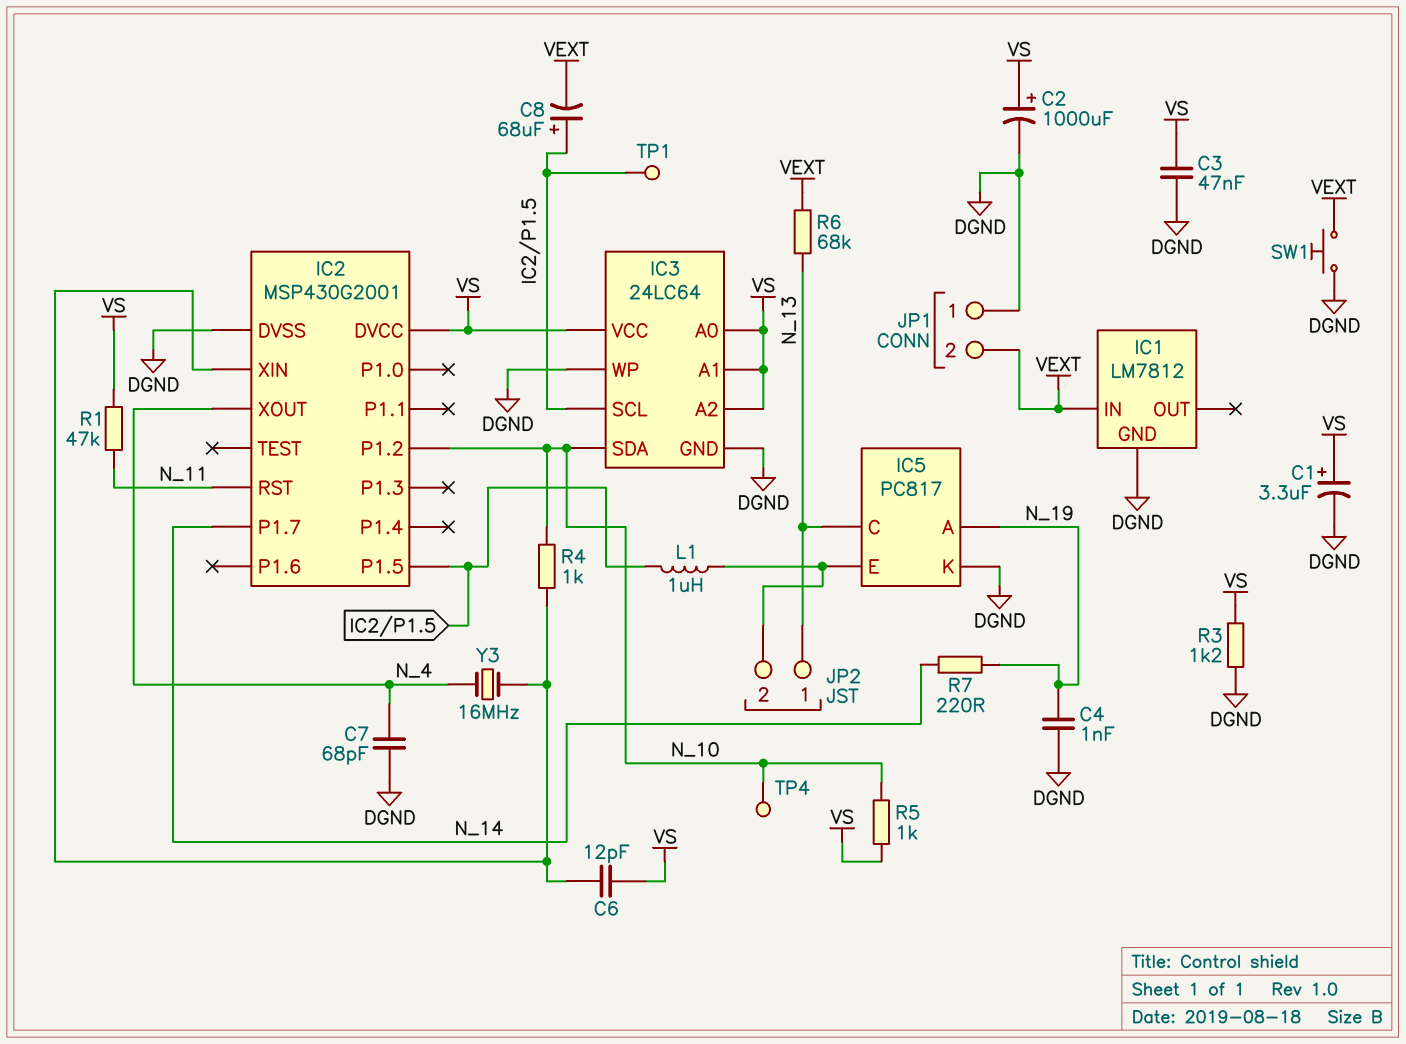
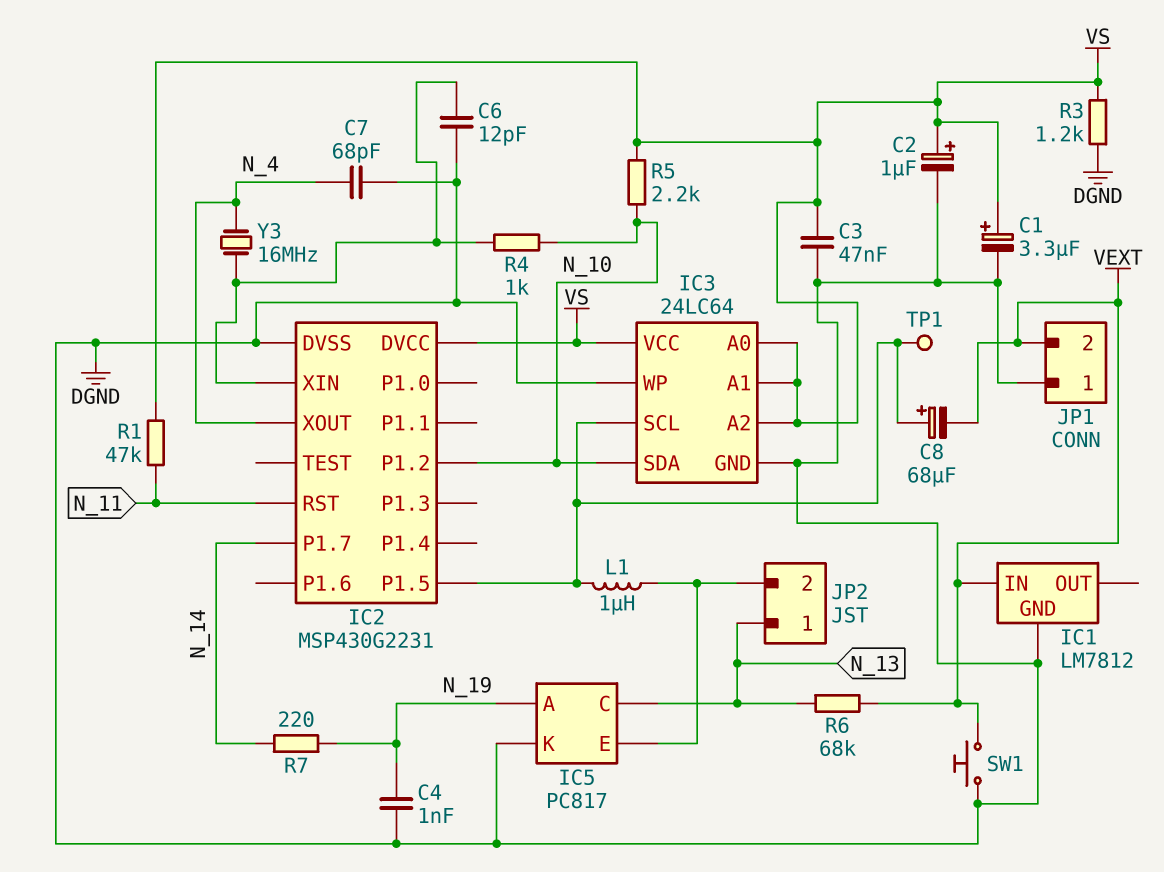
C2: 1000uF (plus VS, minus DGND) -> 1uF (plus VS, minus DGND)
C6: 12pF (IC2/XIN, VS) -> 12pF (DGND, IC2/XIN)
IC2: MSP430G2001 -> MSP430G2231
R5: 1k (N_10, VS) -> 2.2k (N_10, VS)
TP4: test point (N_10) -> none

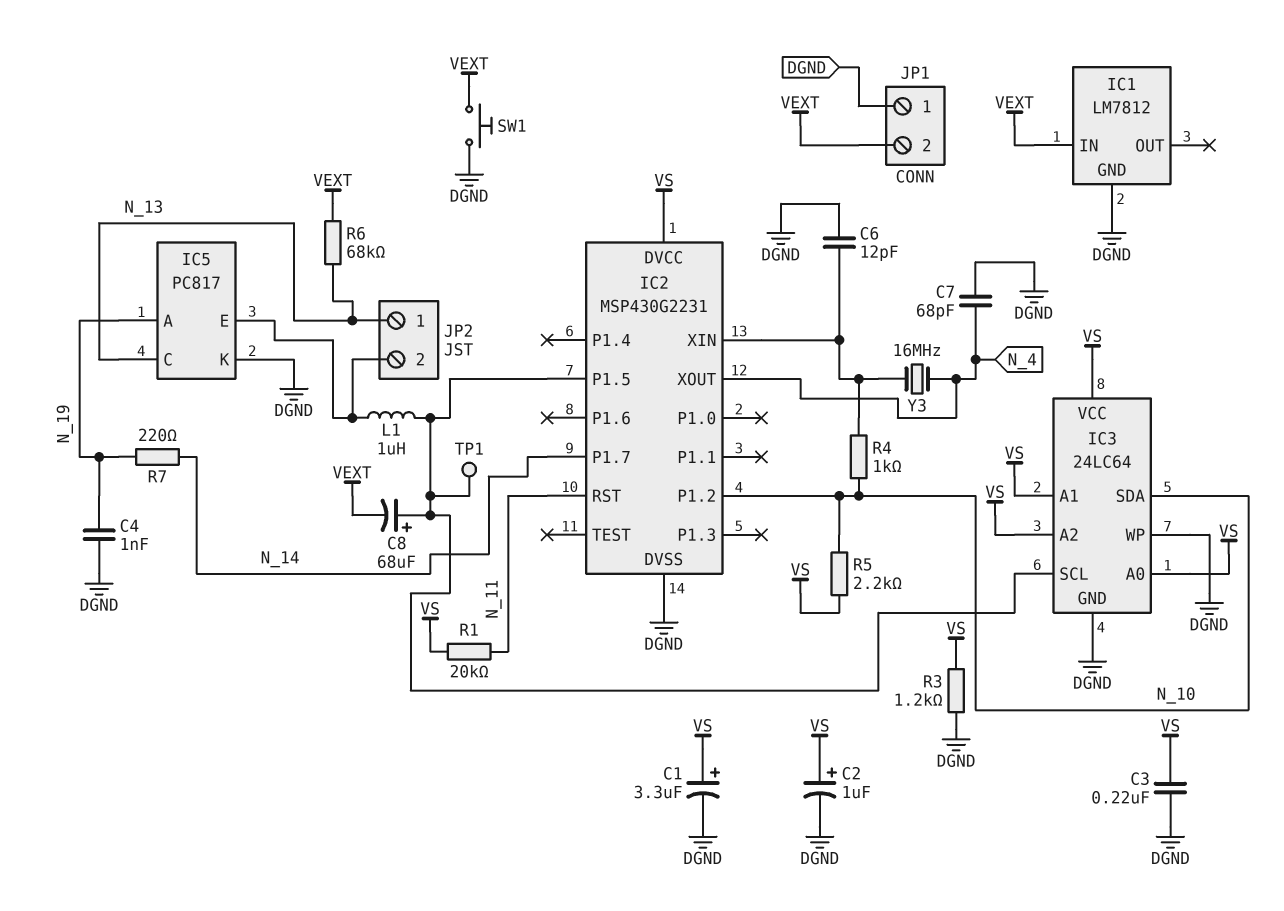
C3: 47nF (DGND, VS) -> 220nF (DGND, VS)
R1: 47k (N_11, VS) -> 20k (N_11, VS)

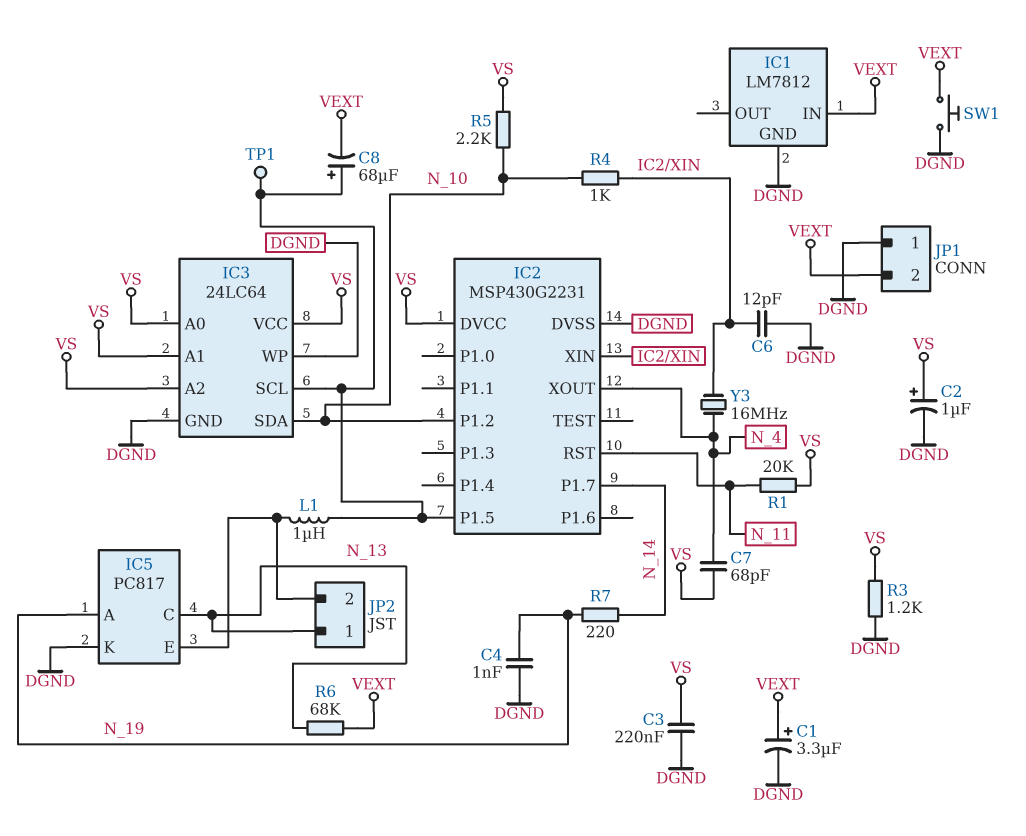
C1: 3.3uF (plus VS, minus DGND) -> 3.3uF (plus VEXT, minus DGND)
C7: 68pF (DGND, N_4) -> 68pF (N_4, VS)

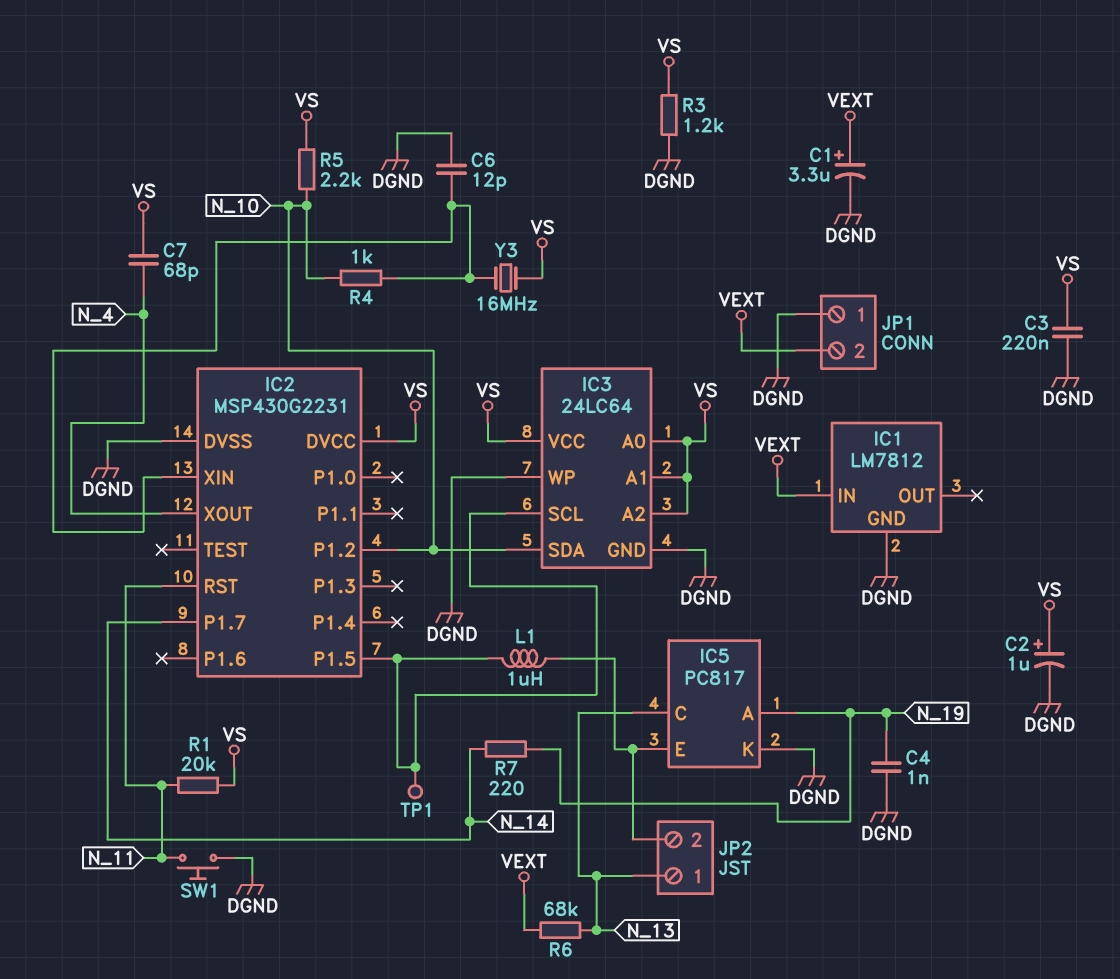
C8: 68uF (plus IC2/P1.5, minus VEXT) -> none
SW1: button (DGND, VEXT) -> button (DGND, N_11)
Y3: 16MHz (IC2/XIN, N_4) -> 16MHz (IC2/XIN, VS)

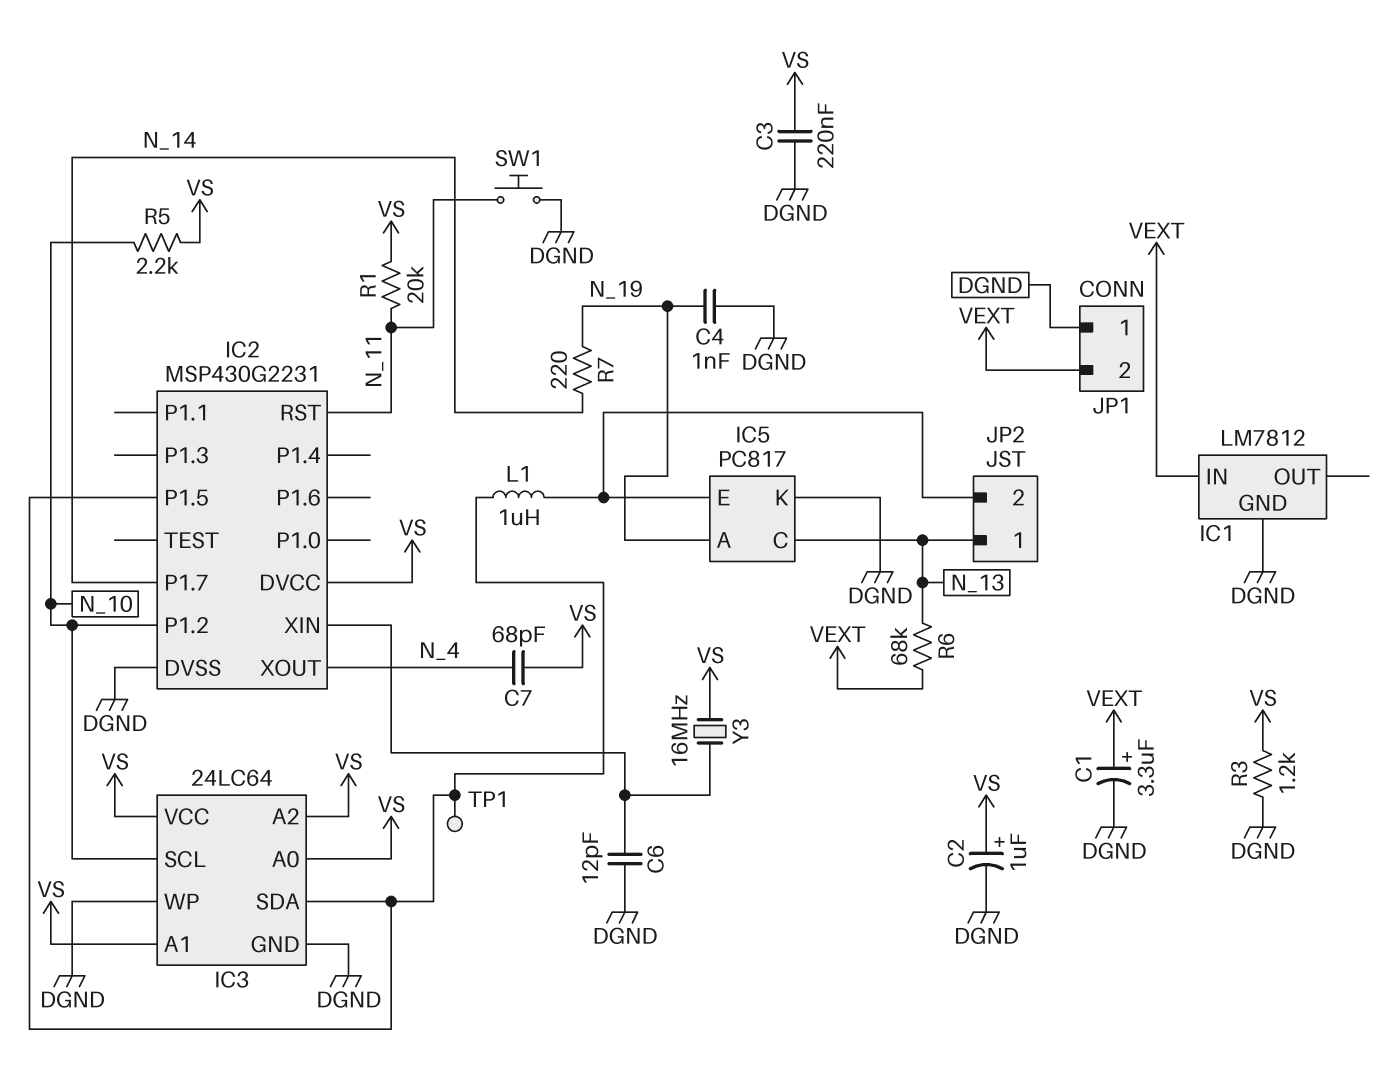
IC3 pin SCL: IC2/P1.5 -> N_10
IC3 pin SDA: N_10 -> IC2/P1.5
R4: 1k (IC2/XIN, N_10) -> none

